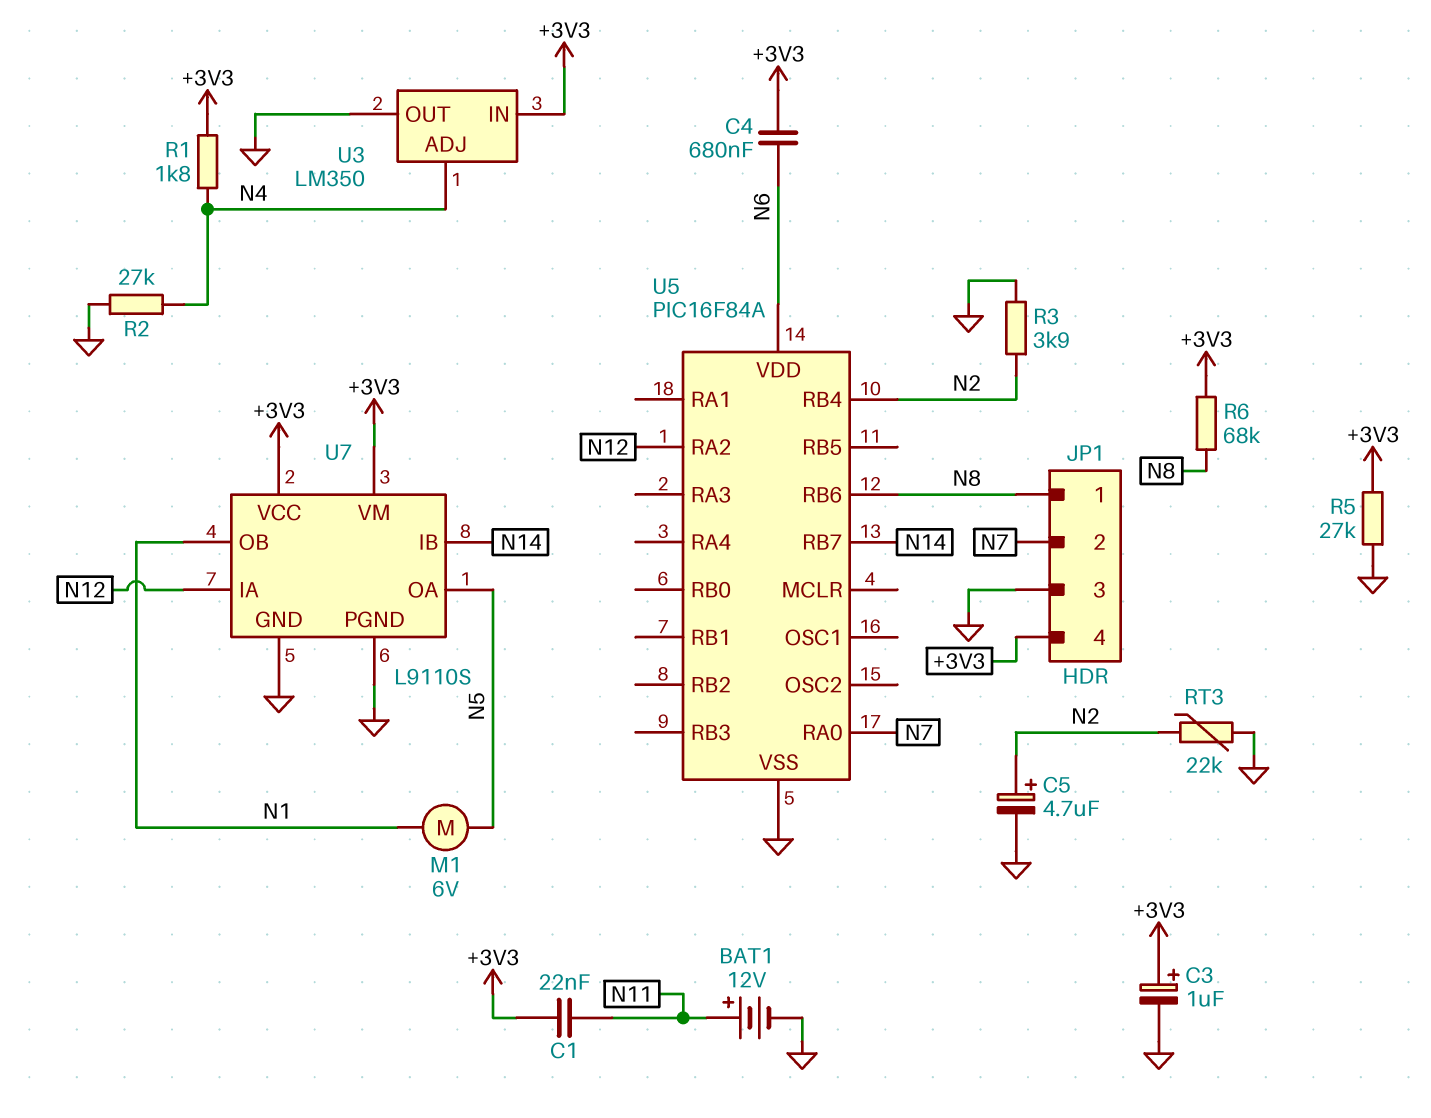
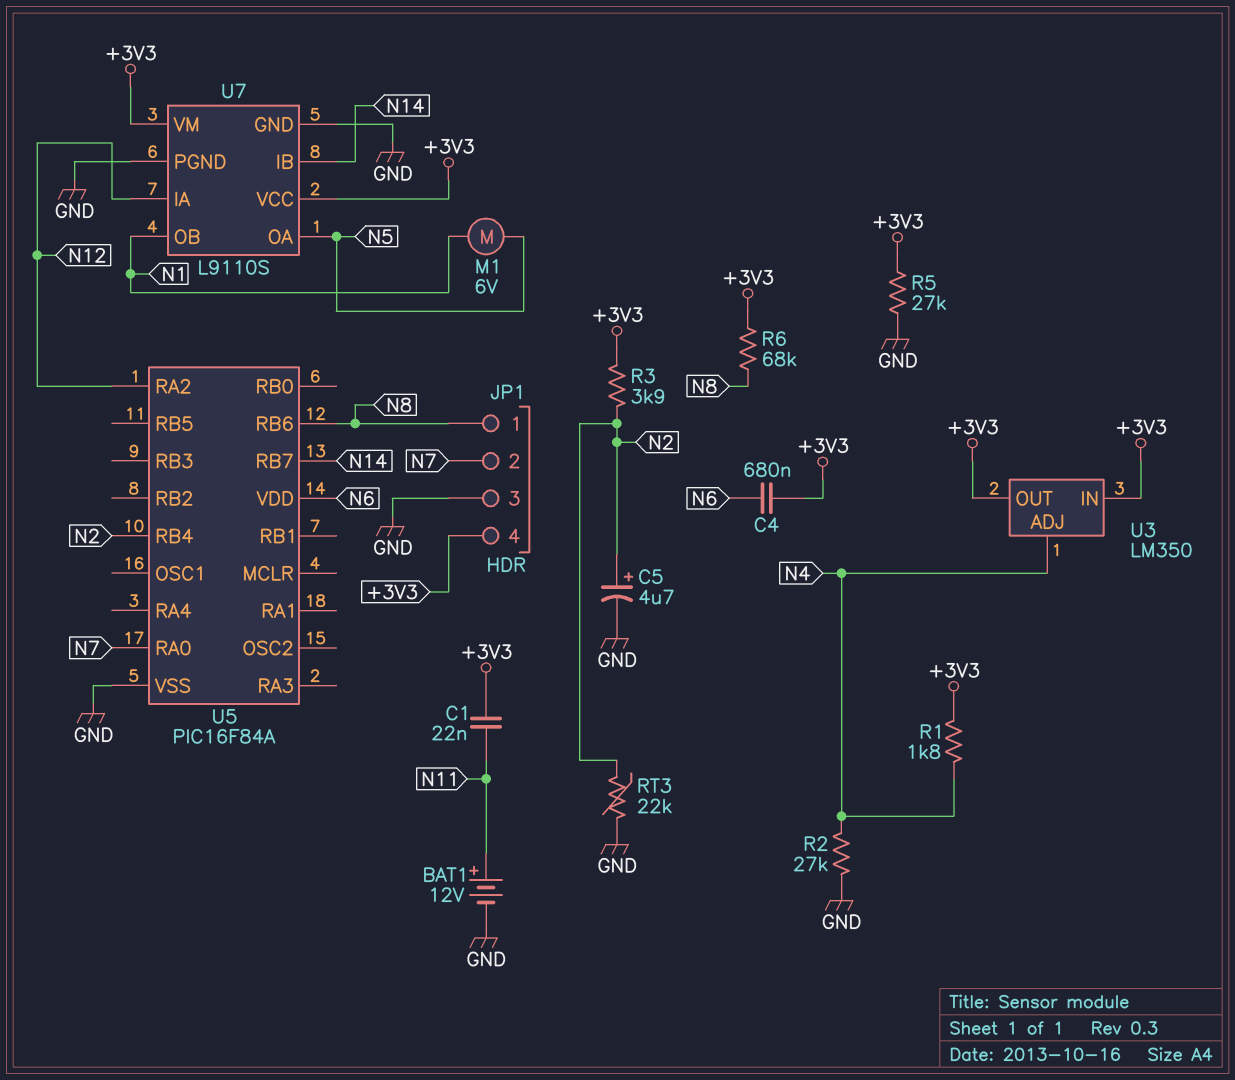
C3: 1uF (plus +3V3, minus GND) -> none
R3: 3.9k (GND, N2) -> 3.9k (+3V3, N2)
U3 pin OUT: GND -> +3V3

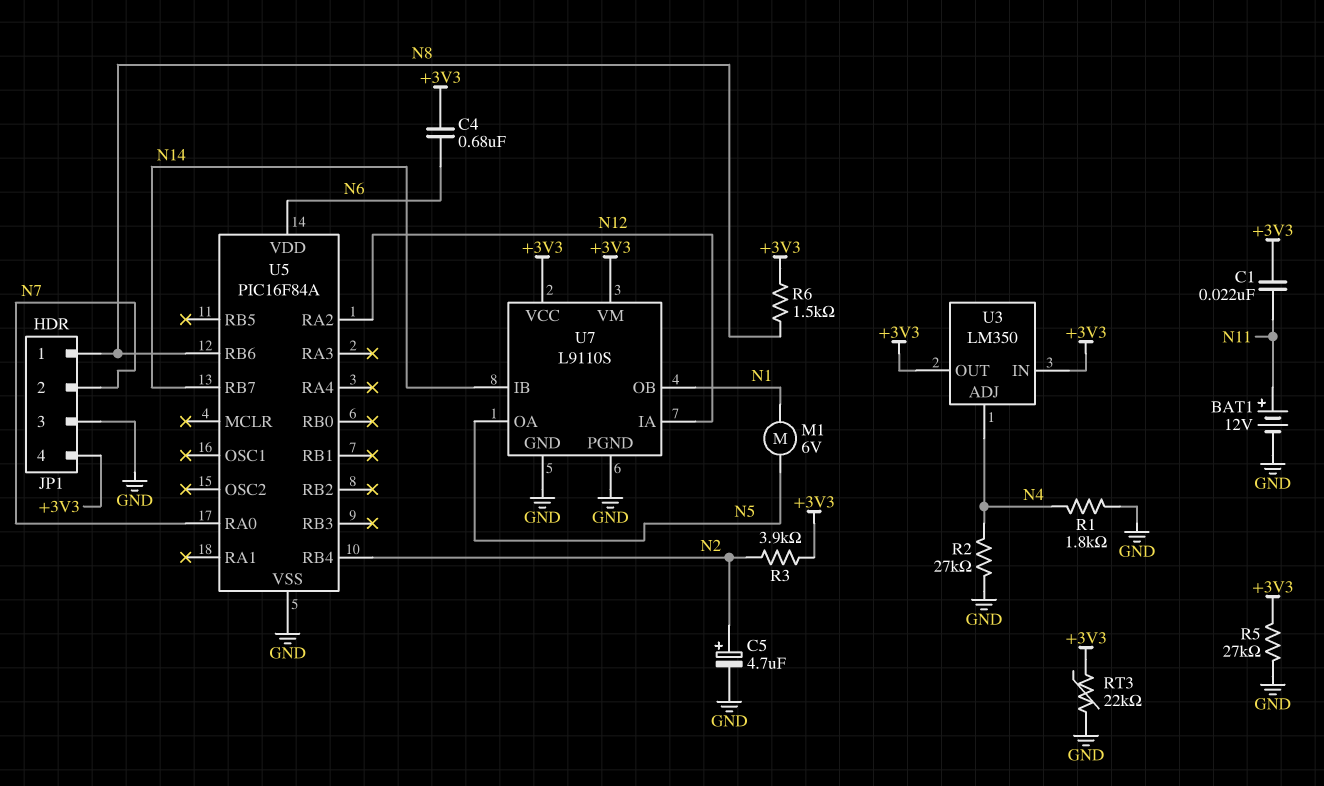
R1: 1.8k (+3V3, N4) -> 1.8k (GND, N4)
R6: 68k (+3V3, N8) -> 1.5k (+3V3, N8)
RT3: 22k (GND, N2) -> 22k (+3V3, GND)

